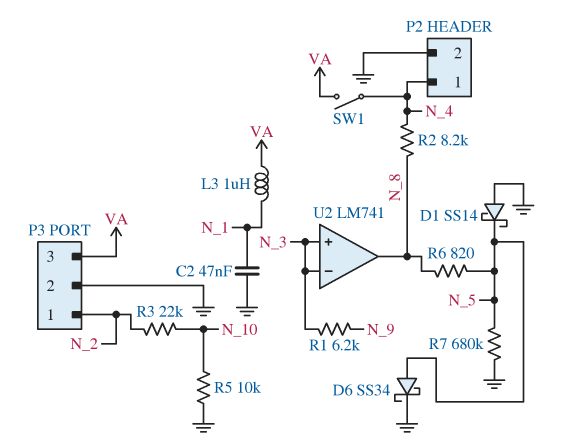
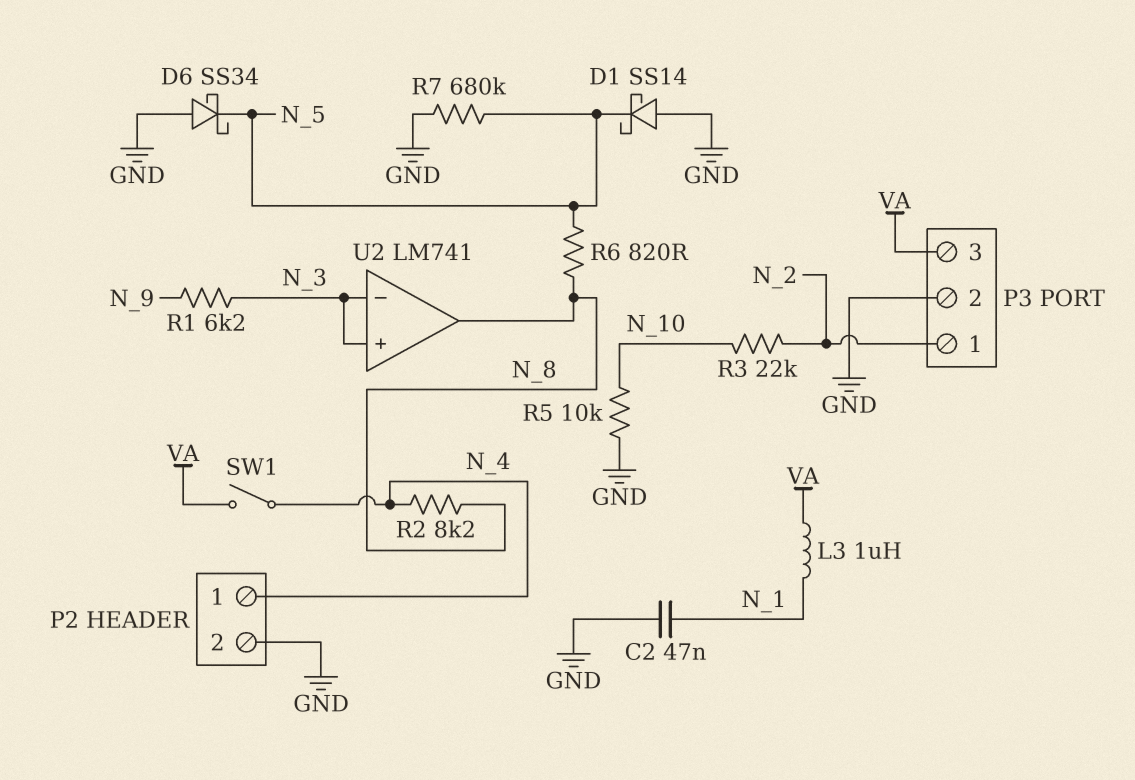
D6: schottky SS34 (A N_5, K GND) -> schottky SS34 (A GND, K N_5)

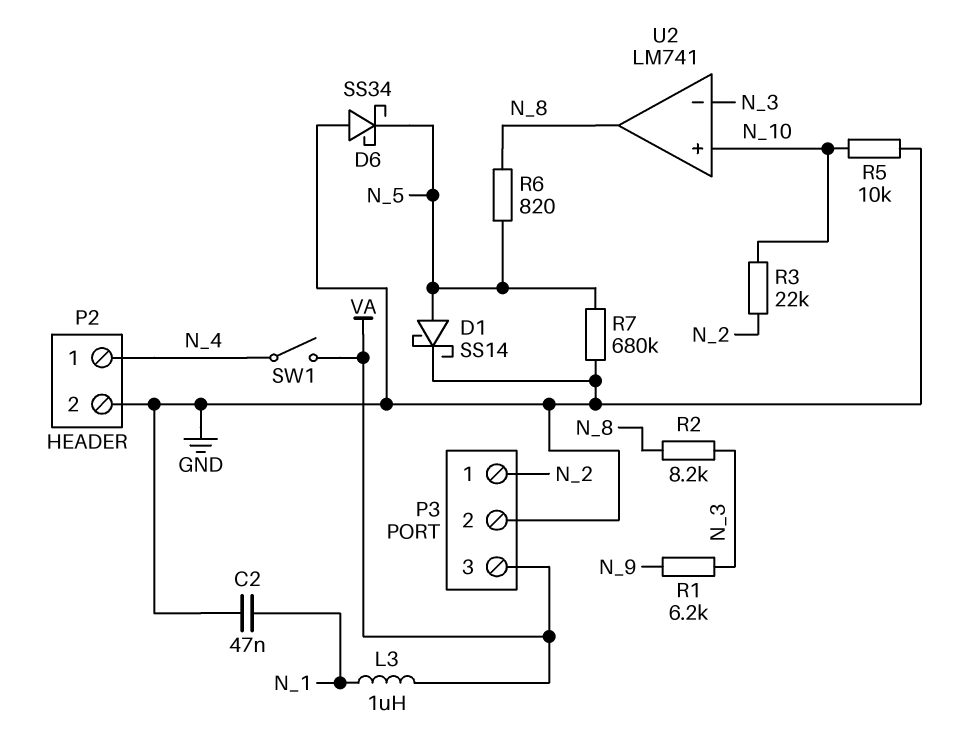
D1: schottky SS14 (A GND, K N_5) -> schottky SS14 (A N_5, K GND)
R2: 8.2k (N_4, N_8) -> 8.2k (N_3, N_8)
U2 pin in+: N_3 -> N_10

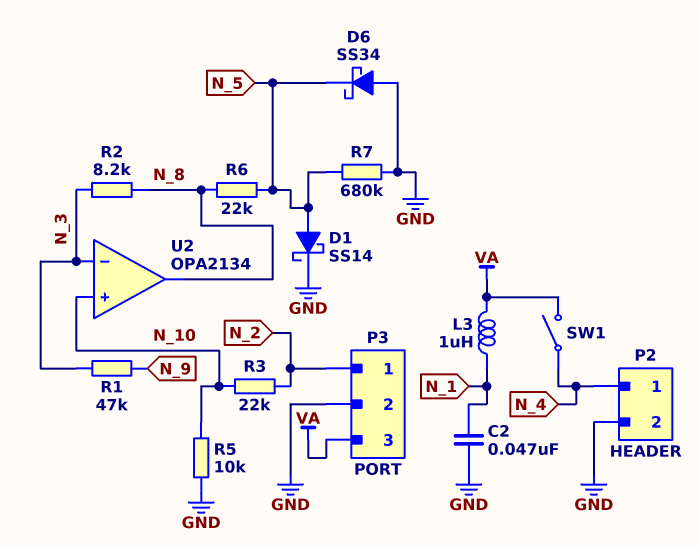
R1: 6.2k (N_3, N_9) -> 47k (N_3, N_9)
R6: 820 (N_5, N_8) -> 22k (N_5, N_8)
U2: LM741 -> OPA2134

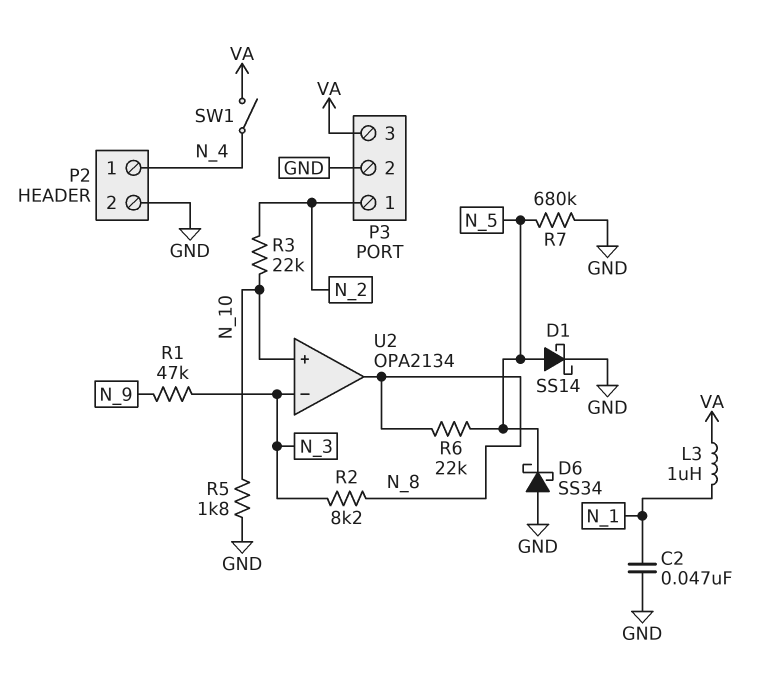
R5: 10k (GND, N_10) -> 1.8k (GND, N_10)

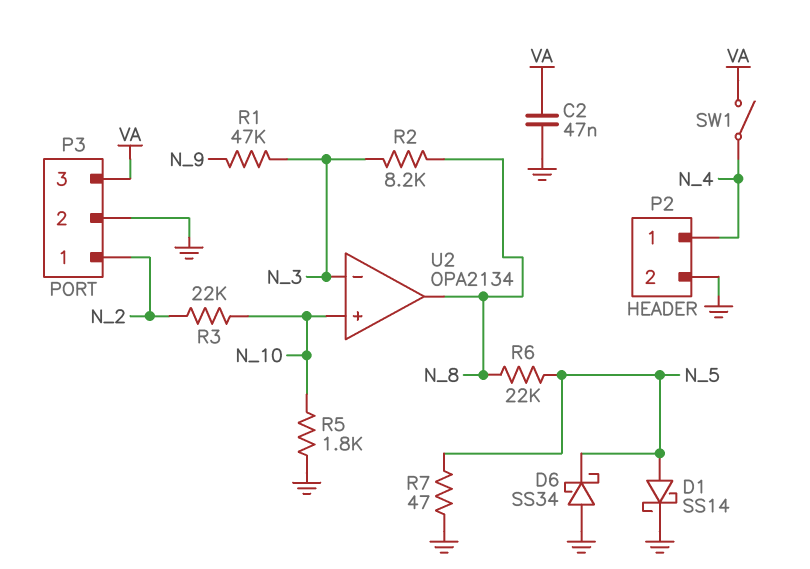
C2: 47nF (GND, N_1) -> 47nF (GND, VA)
L3: 1uH (N_1, VA) -> none
R7: 680k (GND, N_5) -> 47 (GND, N_5)

